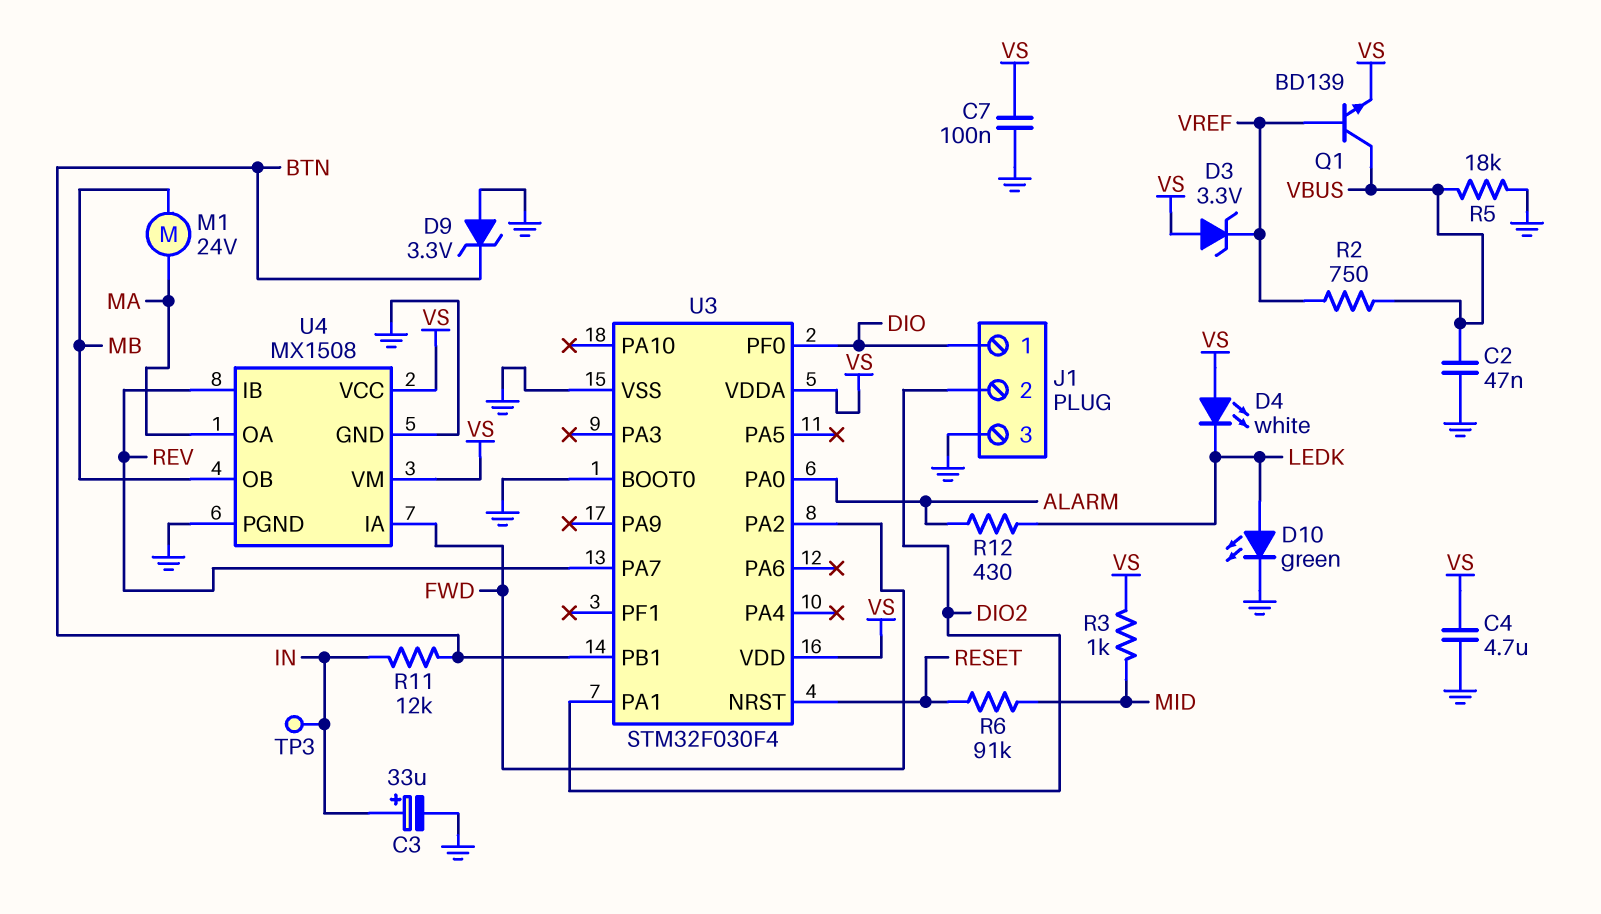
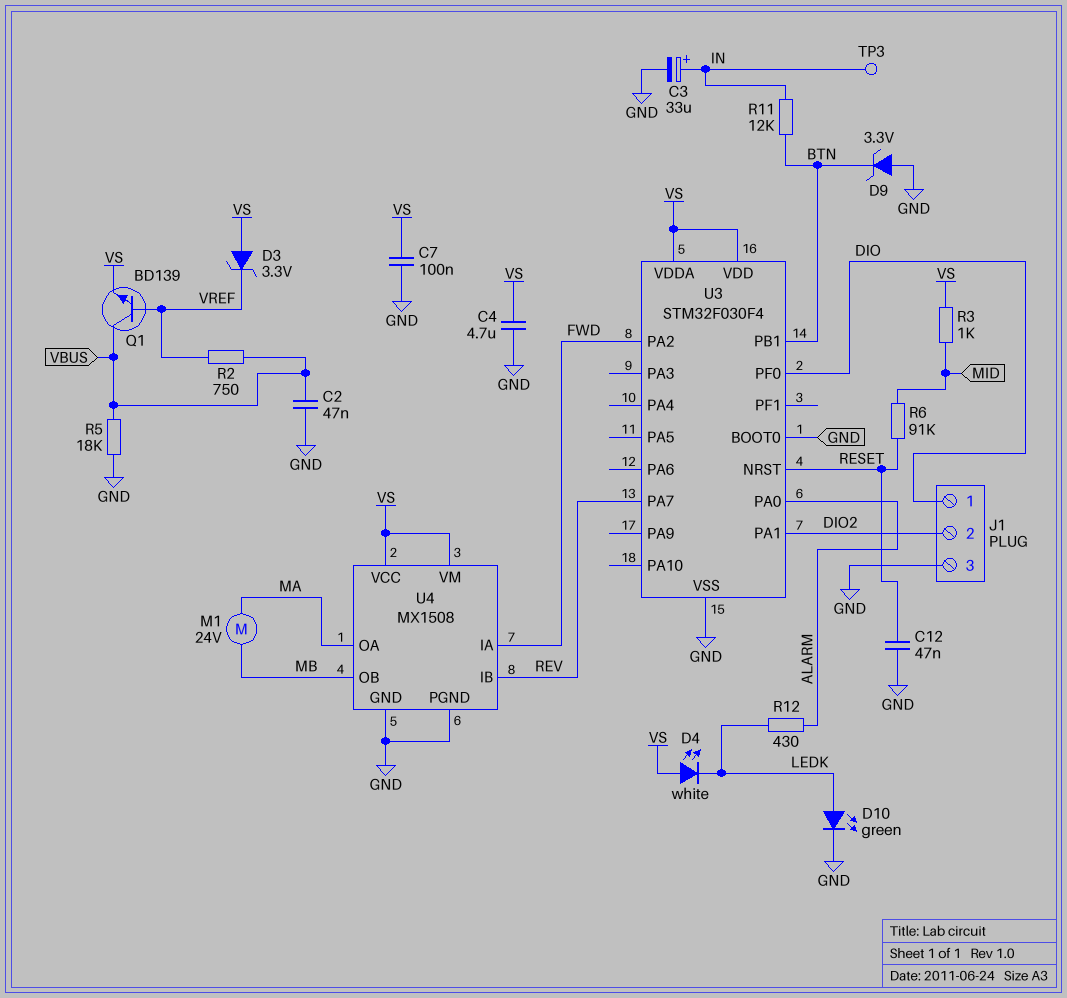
C12: none -> 47nF (GND, RESET)

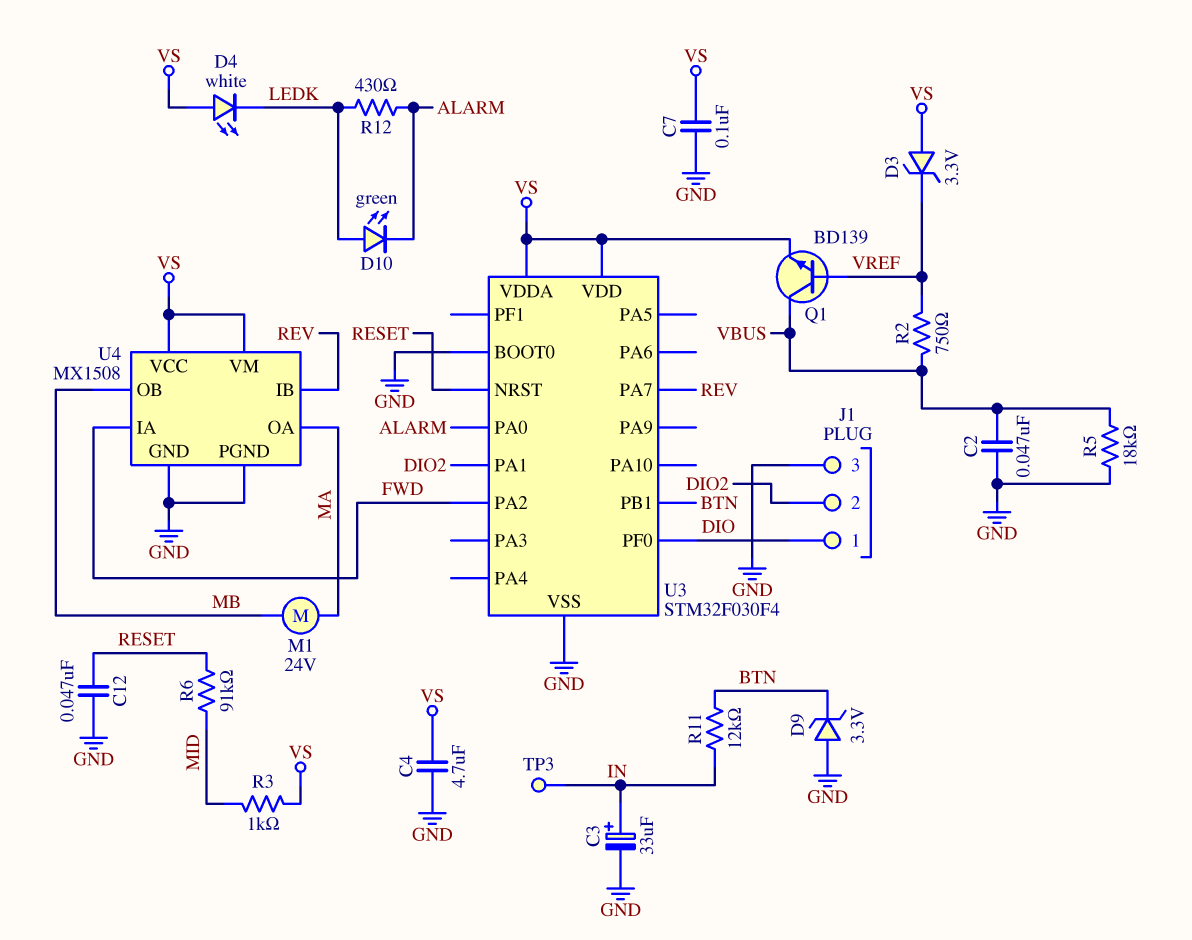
D10: LED green (A LEDK, K GND) -> LED green (A LEDK, K ALARM)

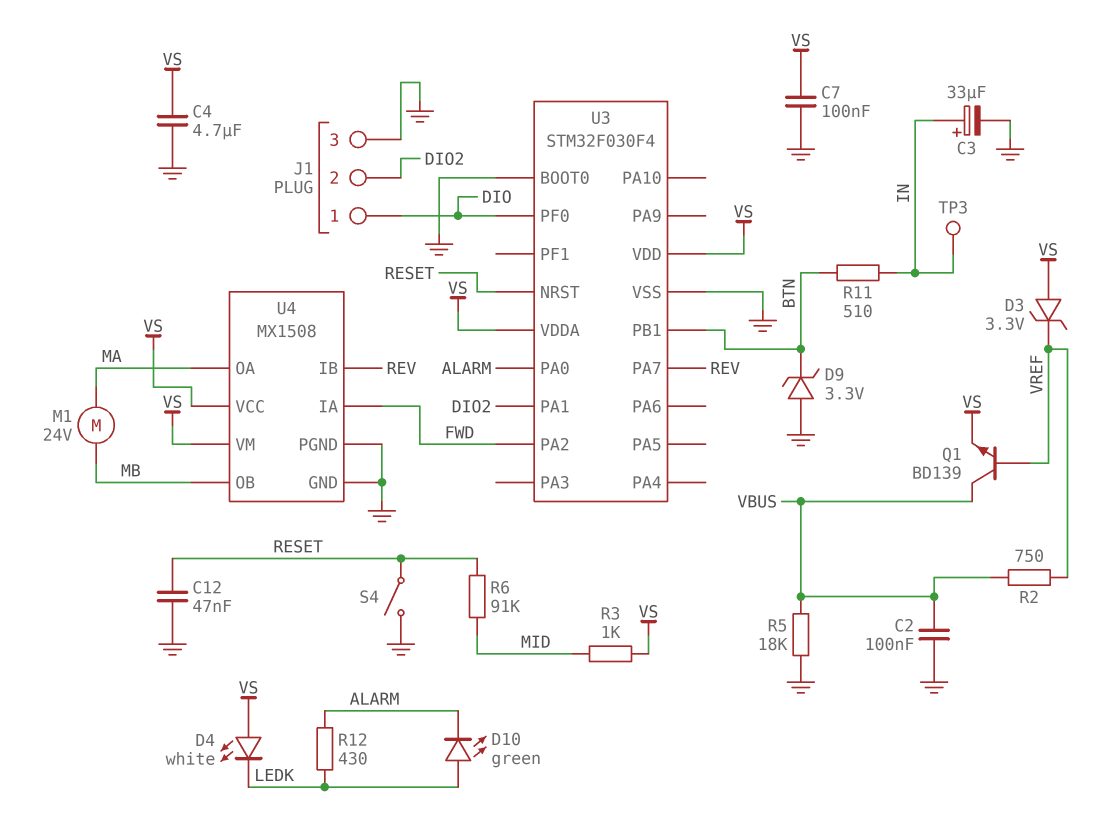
C2: 47nF (GND, VBUS) -> 100nF (GND, VBUS)
R11: 12k (BTN, IN) -> 510 (BTN, IN)
S4: none -> switch (GND, RESET)

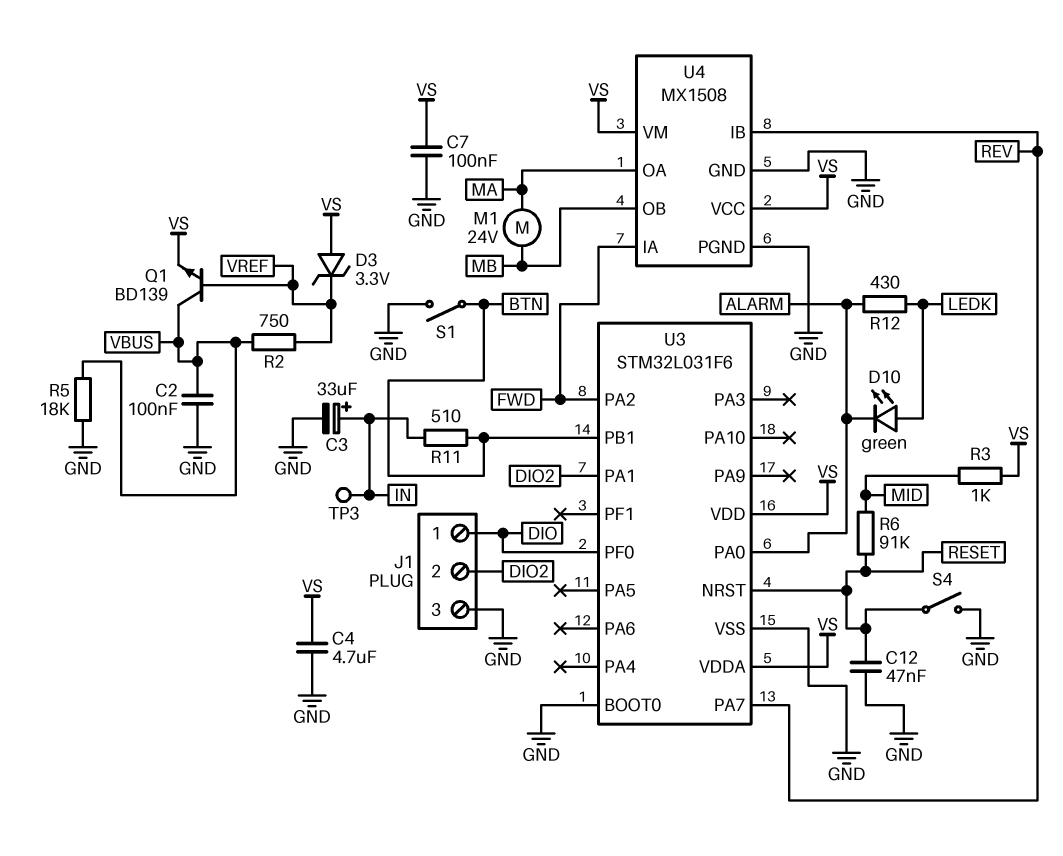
D4: LED white (A VS, K LEDK) -> none
D9: zener 3.3V (A GND, K BTN) -> none
S1: none -> switch (BTN, GND)
U3: STM32F030F4 -> STM32L031F6

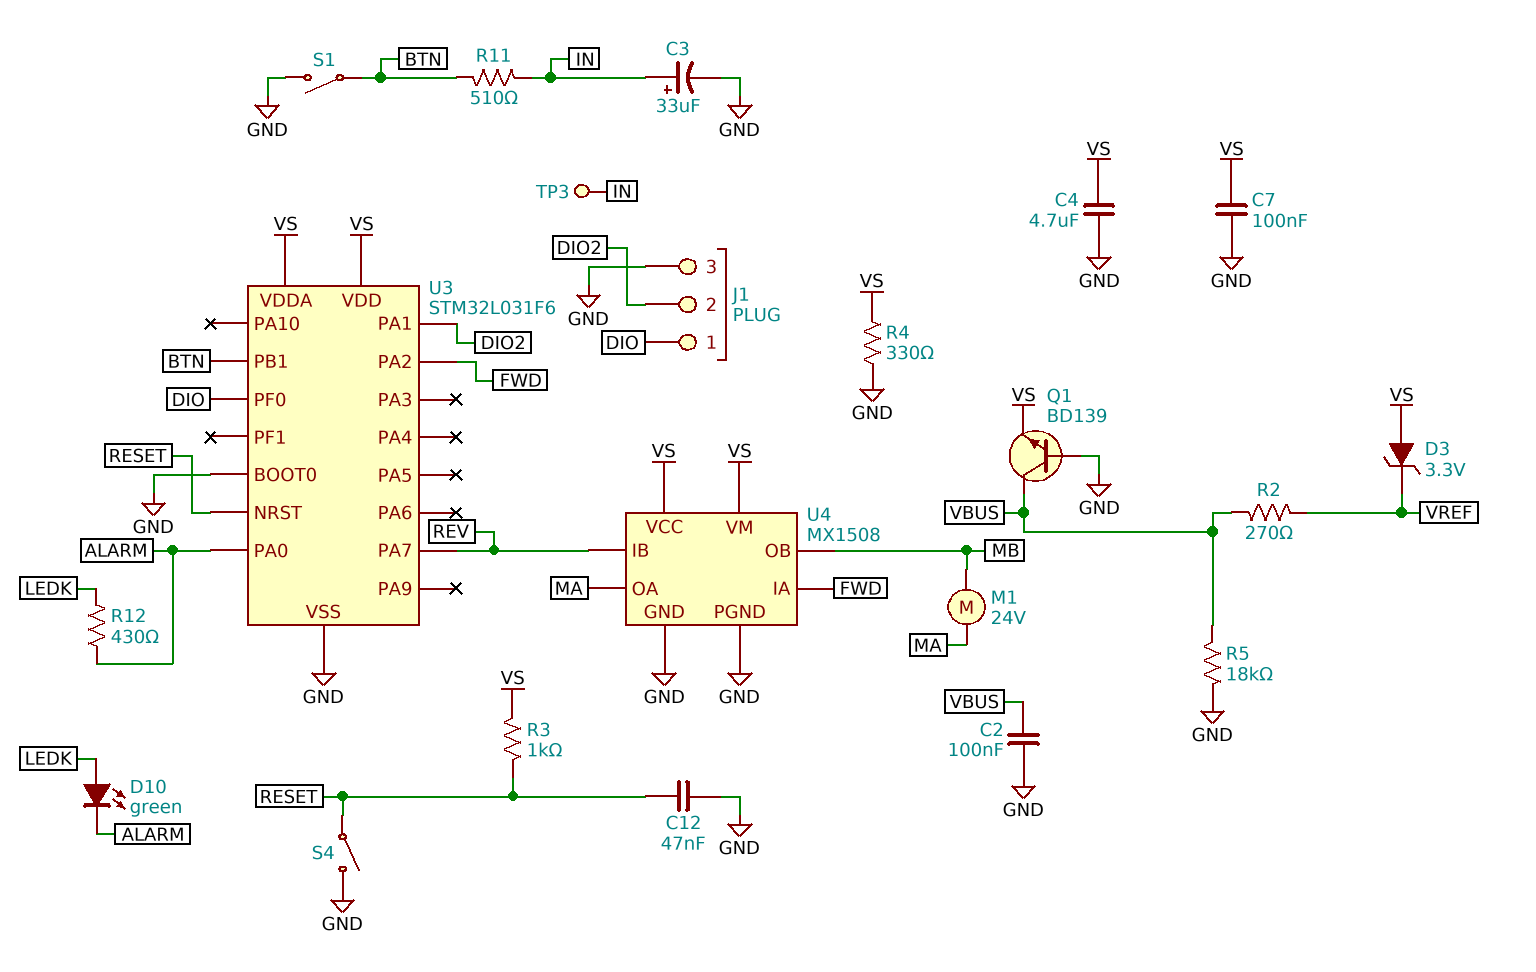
Q1: NPN BD139 (B VREF, C VBUS, E VS) -> NPN BD139 (B GND, C VBUS, E VS)
R2: 750 (VBUS, VREF) -> 270 (VBUS, VREF)
R3: 1k (MID, VS) -> 1k (RESET, VS)
R4: none -> 330 (GND, VS)
R6: 91k (MID, RESET) -> none

